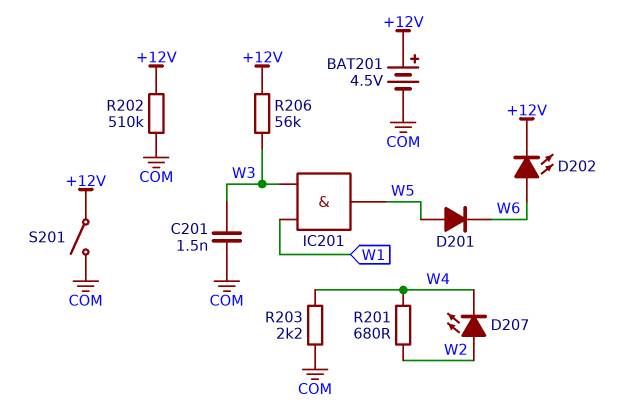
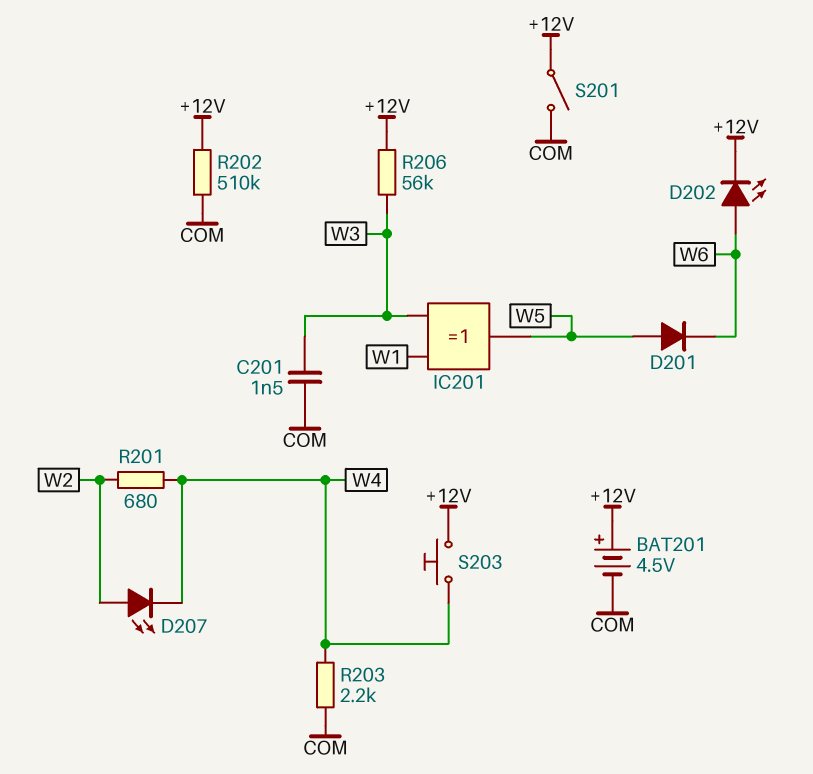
IC201: AND (in W1, in W3, out W5) -> XOR (in W1, in W3, out W5)
S203: none -> button (+12V, W4)

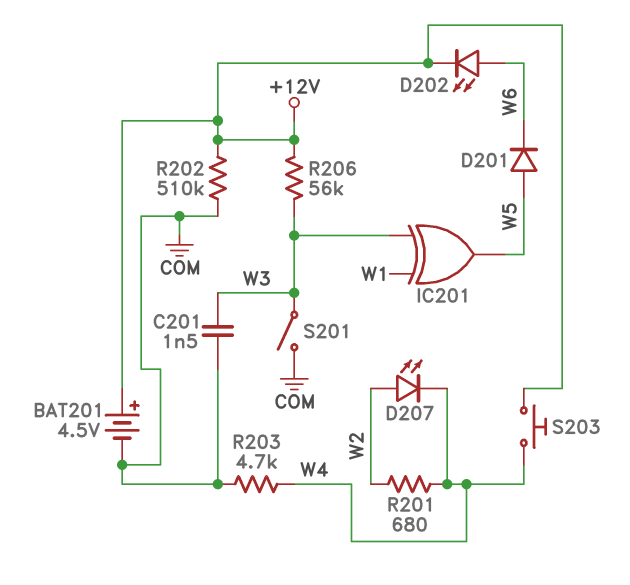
R203: 2.2k (COM, W4) -> 4.7k (COM, W4)
S201: switch (+12V, COM) -> switch (COM, W3)

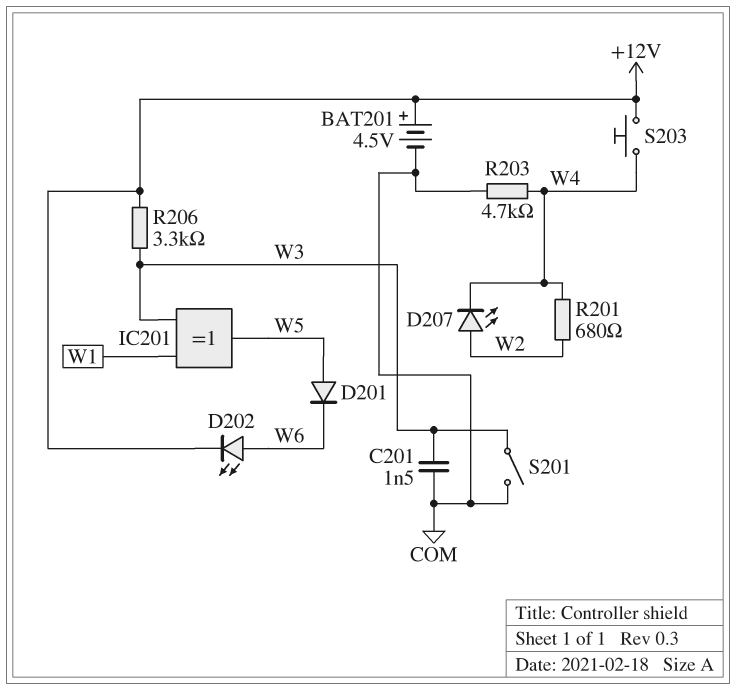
R202: 510k (+12V, COM) -> none
R206: 56k (+12V, W3) -> 3.3k (+12V, W3)

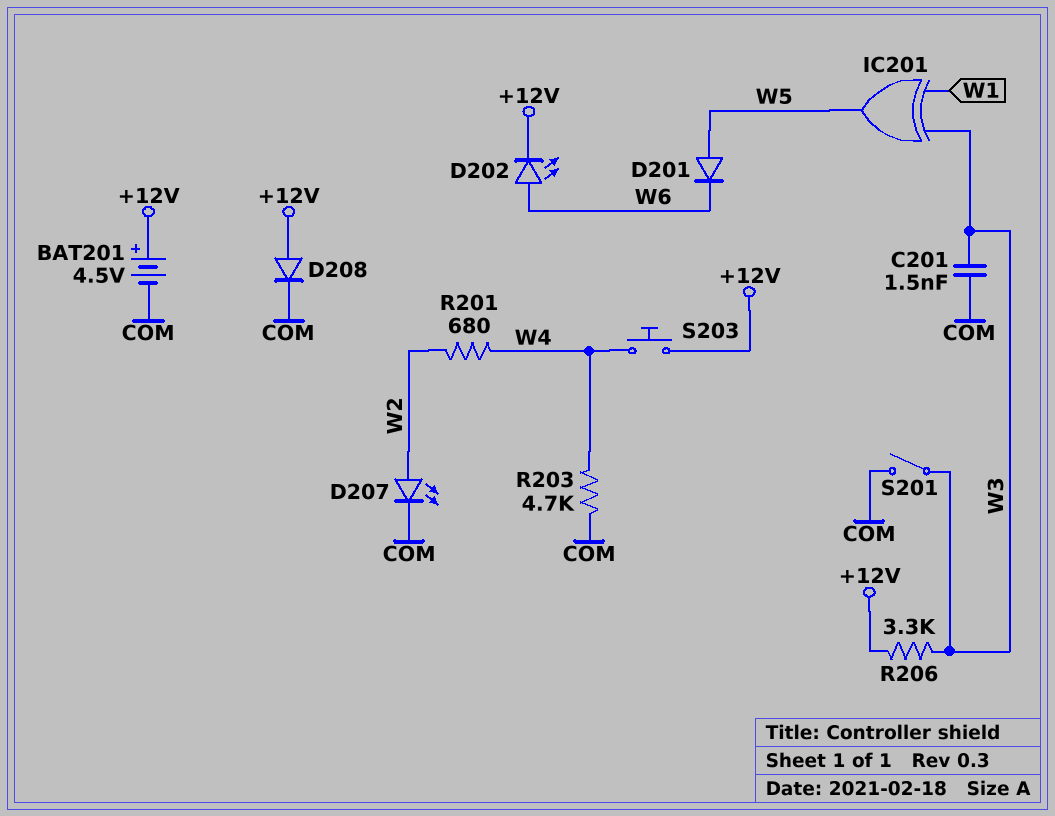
D207: LED (A W2, K W4) -> LED (A W2, K COM)
D208: none -> diode (A +12V, K COM)

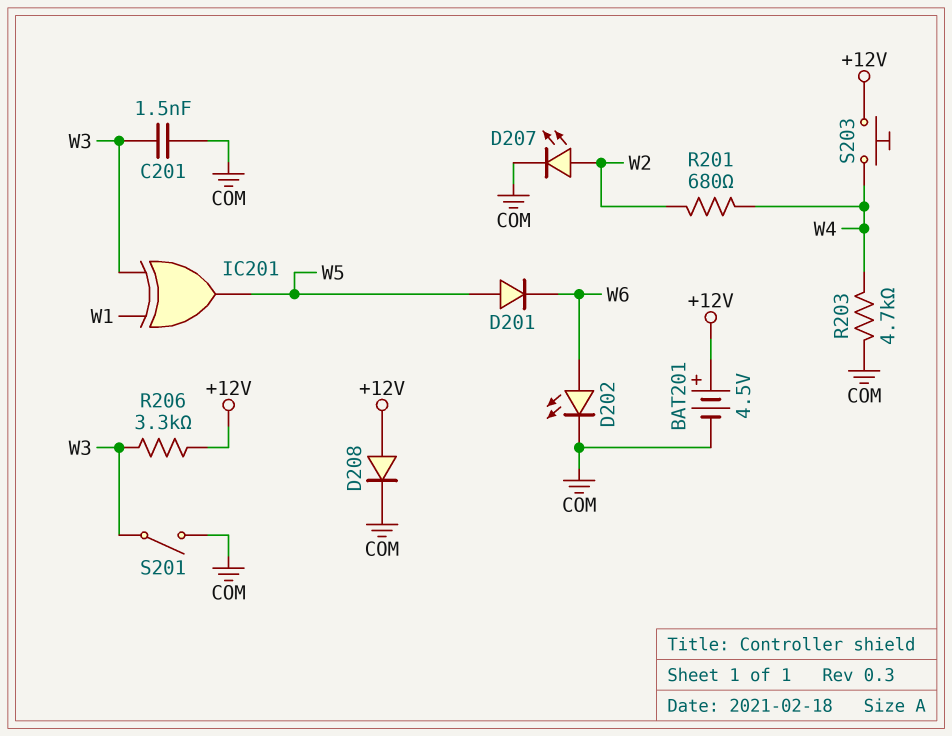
D202: LED (A W6, K +12V) -> LED (A W6, K COM)

